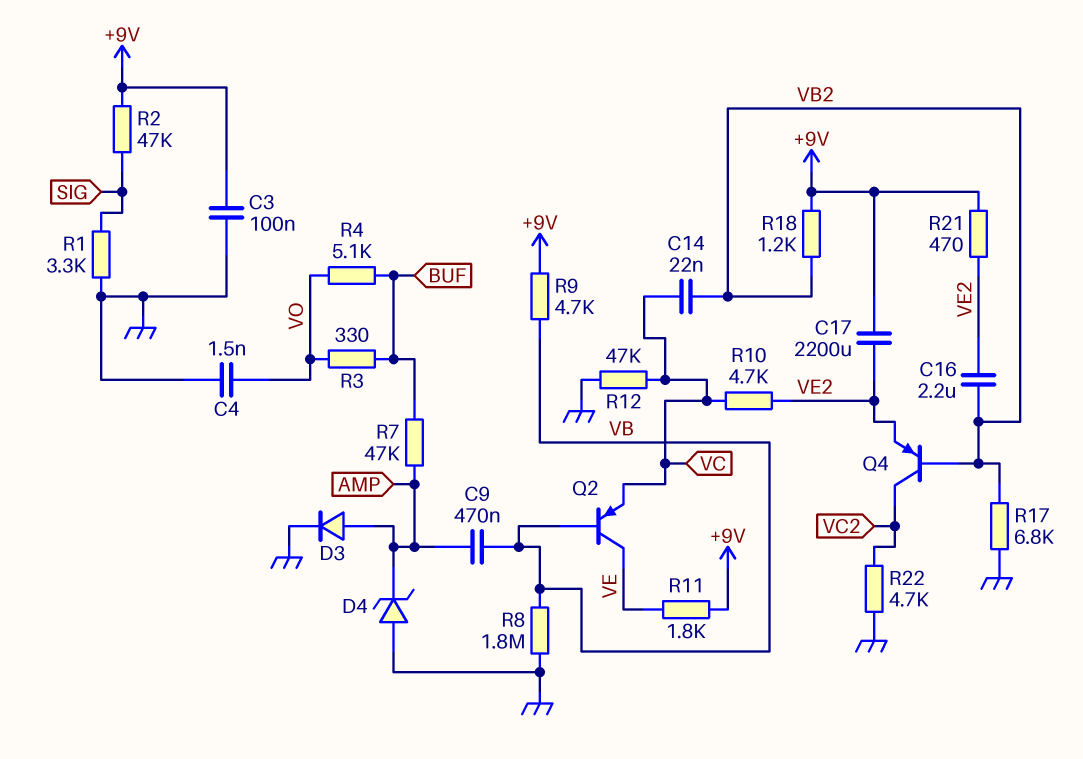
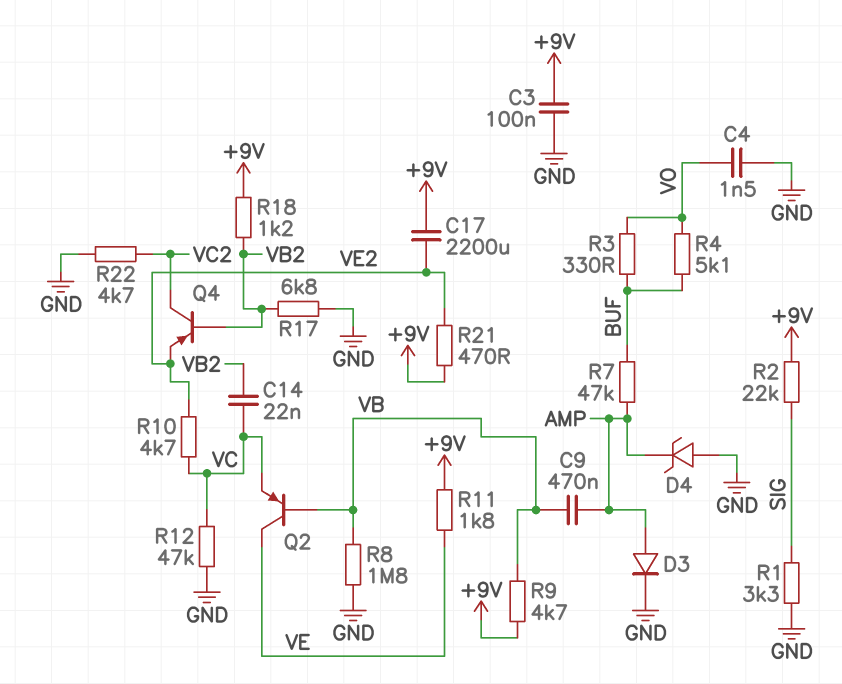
C16: 2.2uF (VB2, VE2) -> none
R2: 47k (+9V, SIG) -> 22k (+9V, SIG)

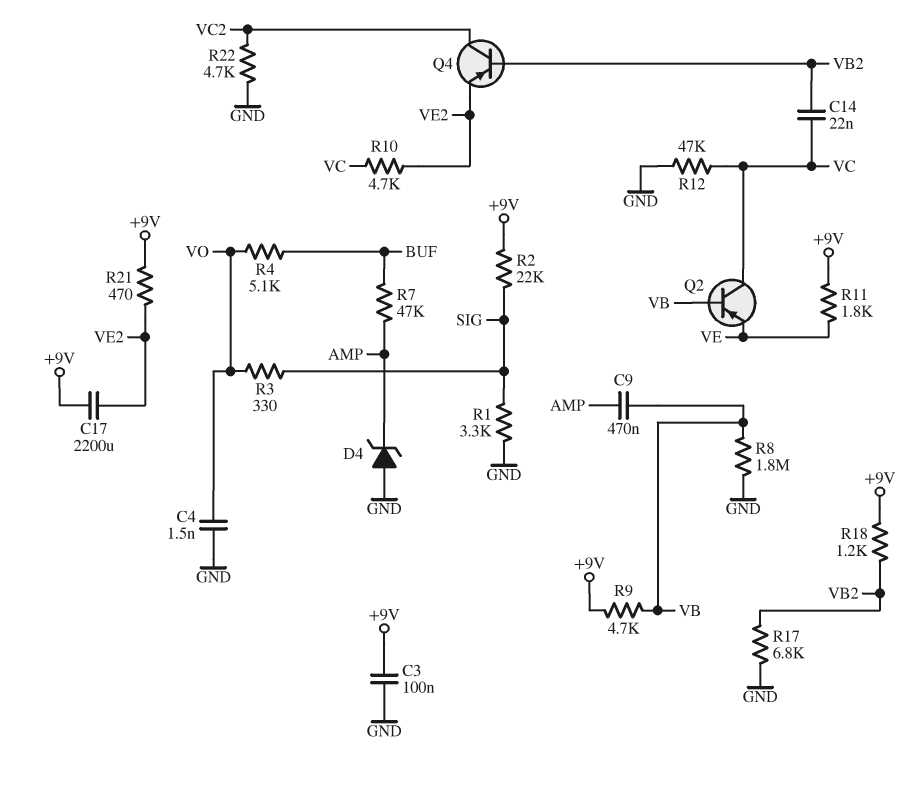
D3: diode (A AMP, K GND) -> none
Q2: PNP (B VB, C VE, E VC) -> PNP (B VB, C VC, E VE)
R3: 330 (BUF, VO) -> 330 (SIG, VO)

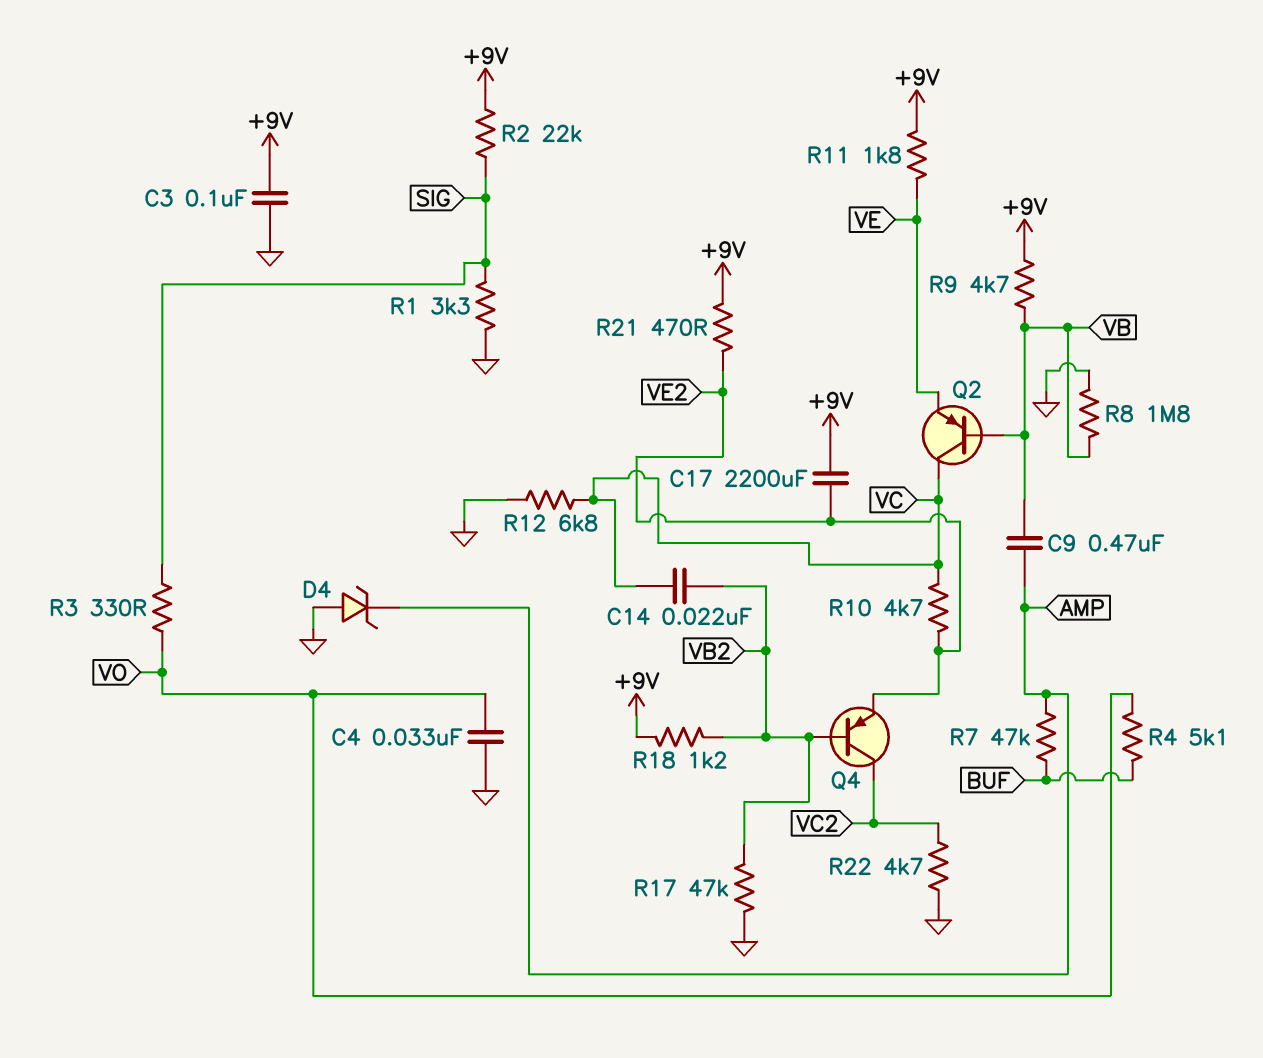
C4: 1.5nF (GND, VO) -> 33nF (GND, VO)
R12: 47k (GND, VC) -> 6.8k (GND, VC)
R17: 6.8k (GND, VB2) -> 47k (GND, VB2)

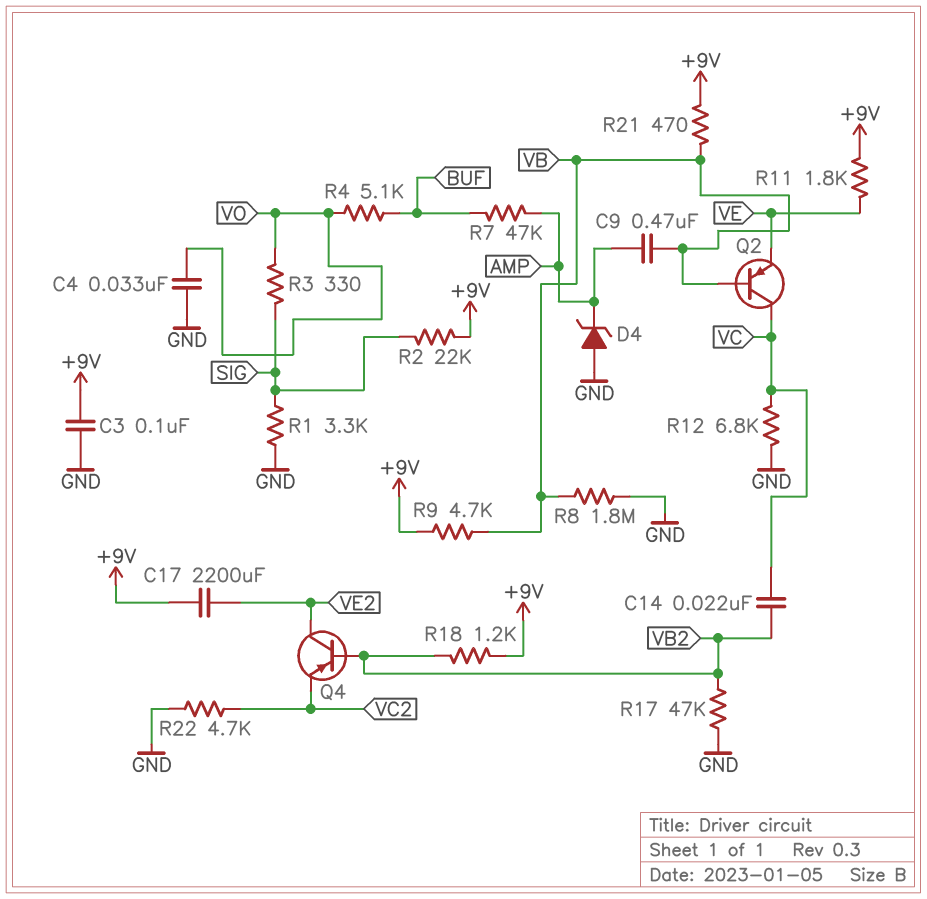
Q4: PNP (B VB2, C VC2, E VE2) -> PNP (B VB2, C VE2, E VC2)
R10: 4.7k (VC, VE2) -> none
R21: 470 (+9V, VE2) -> 470 (+9V, VB)

